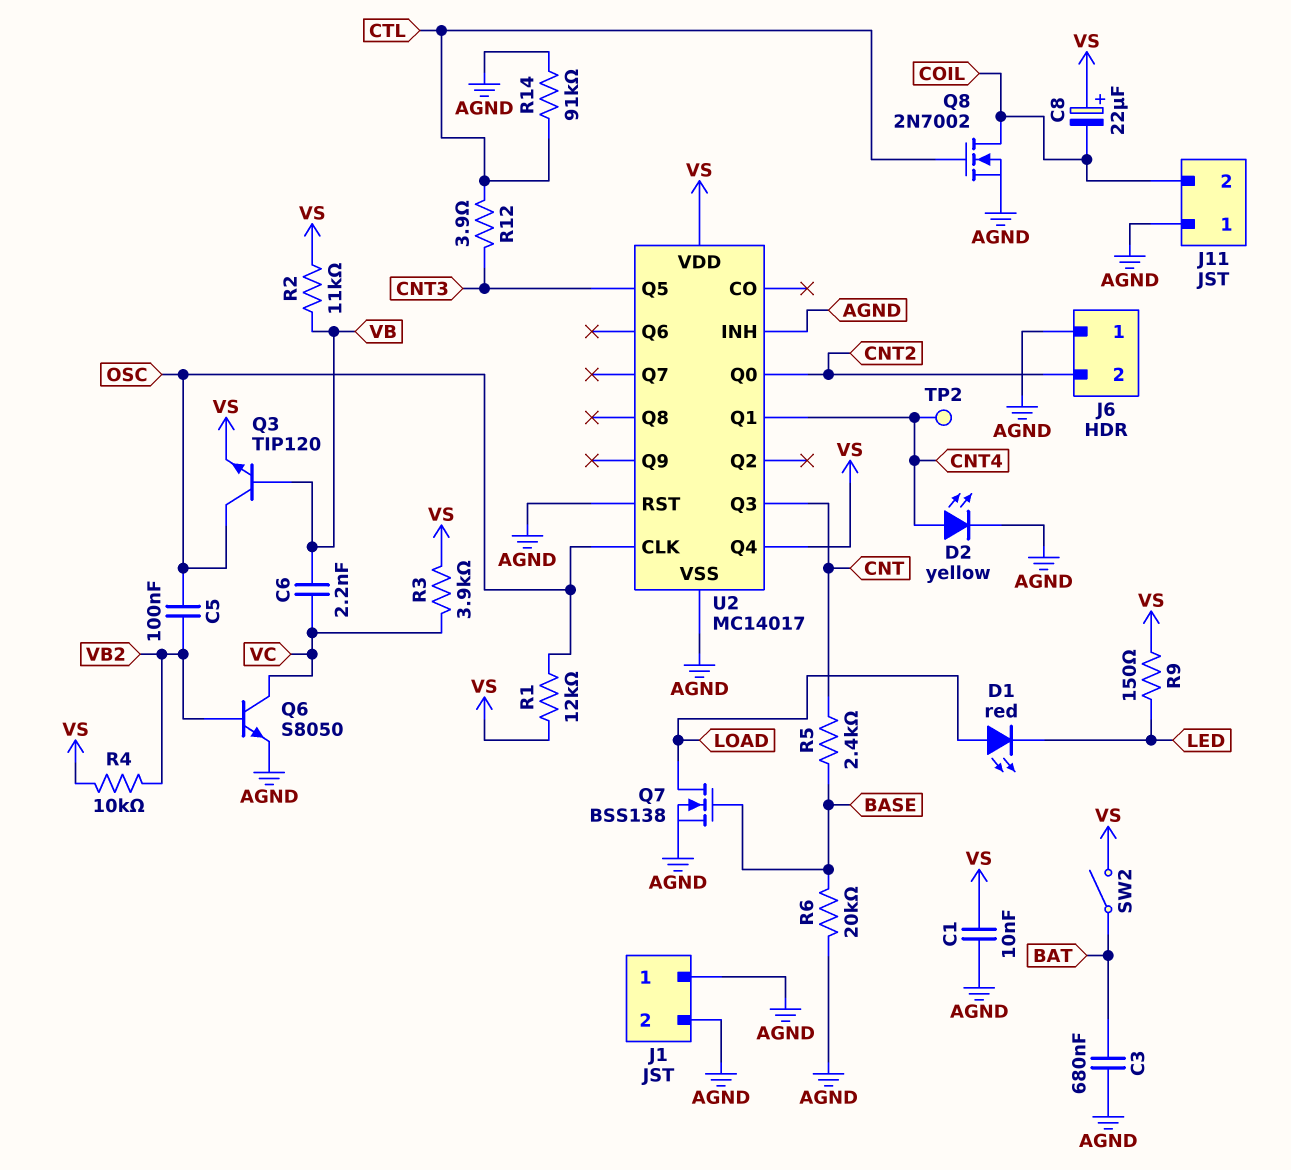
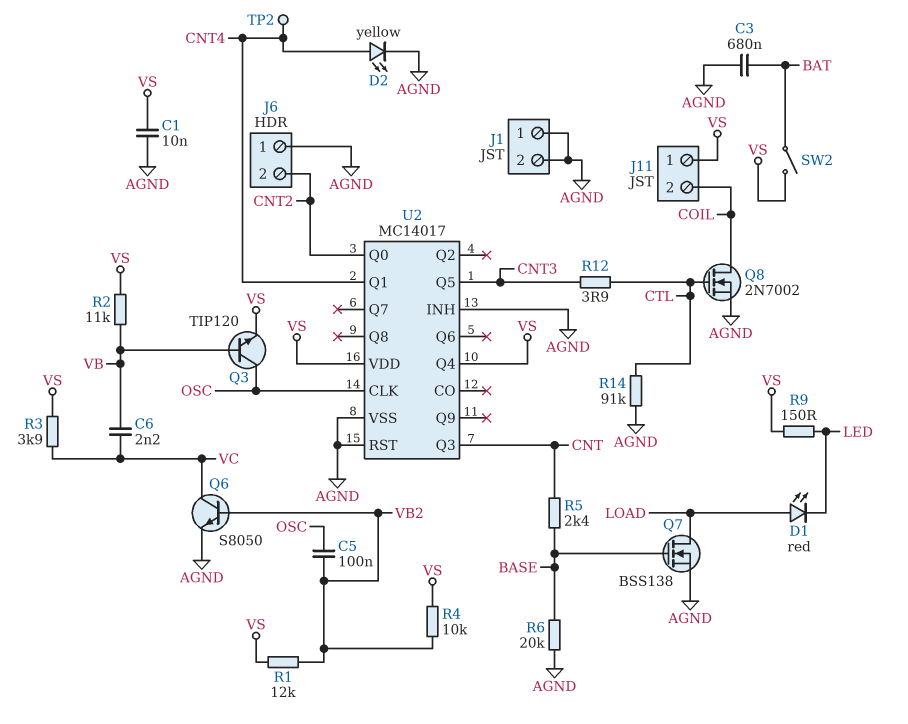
C8: 22uF (plus VS, minus COIL) -> none
J11 pin 1: AGND -> VS
R1: 12k (OSC, VS) -> 12k (VB2, VS)

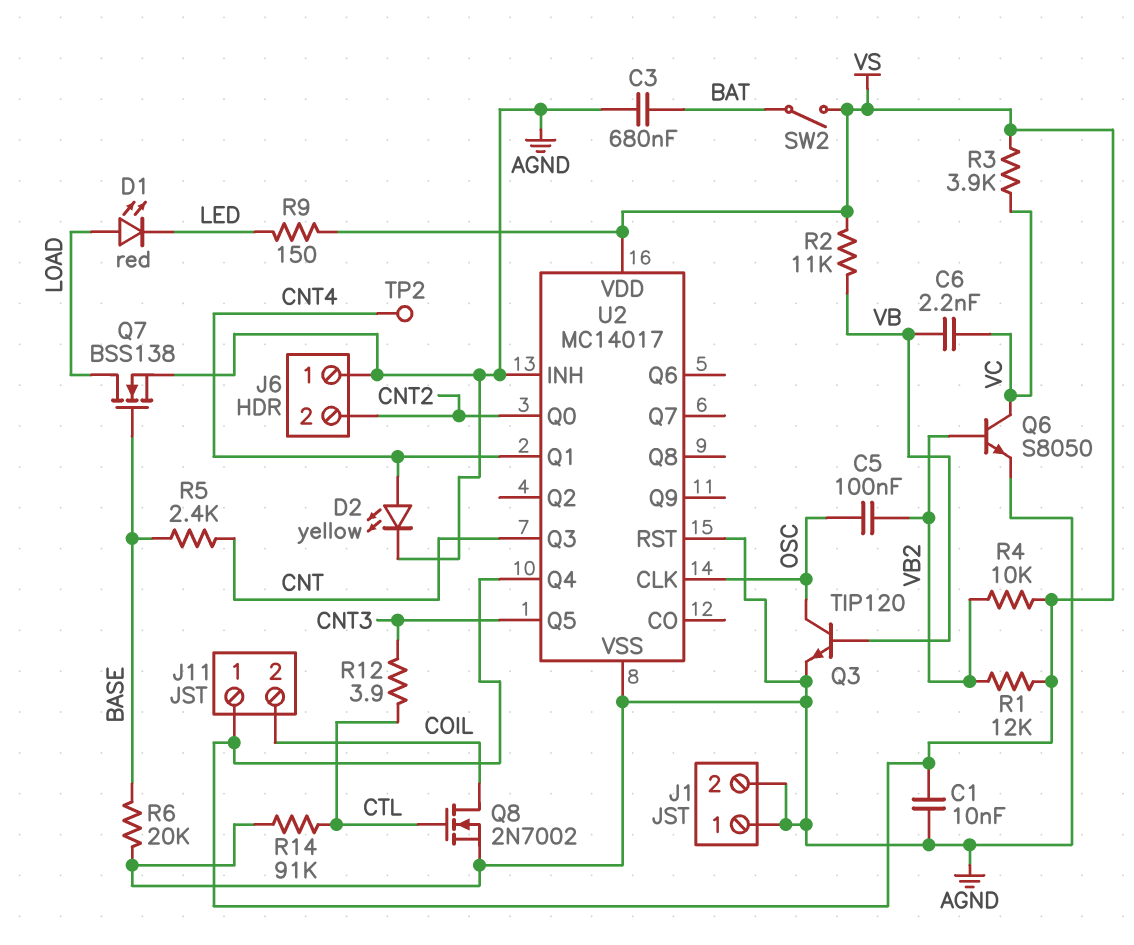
Q3: NPN TIP120 (B VB, C OSC, E VS) -> NPN TIP120 (B VB, C OSC, E AGND)

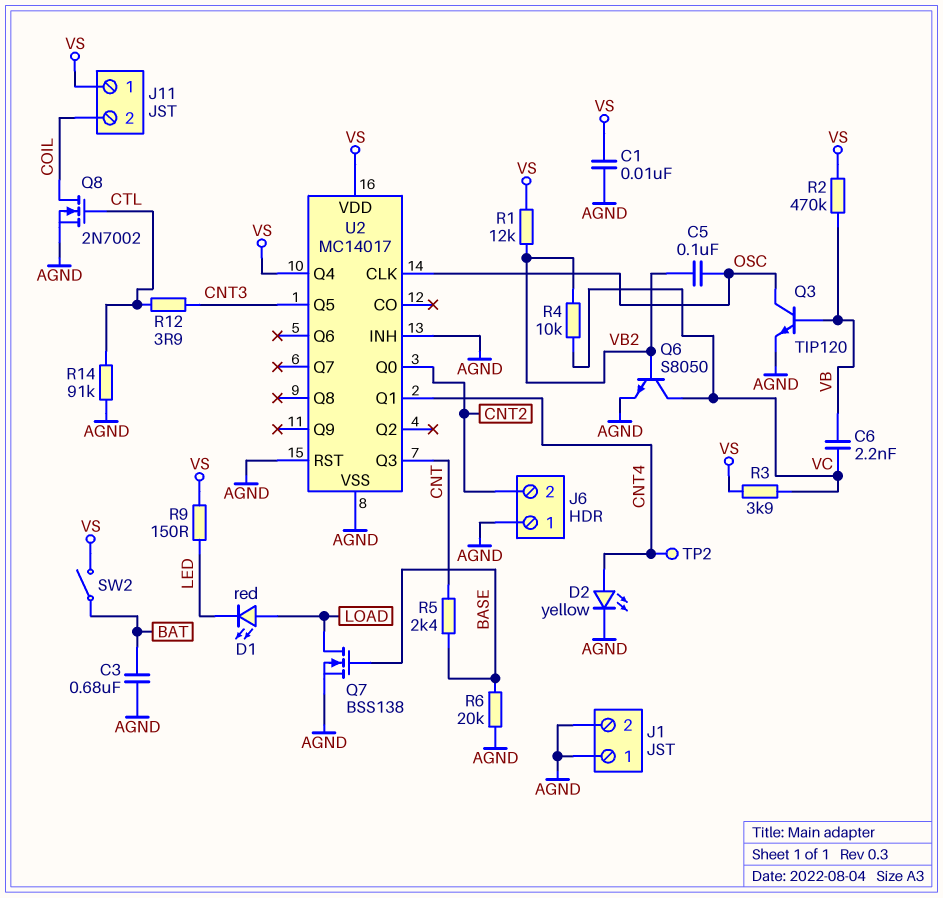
R2: 11k (VB, VS) -> 470k (VB, VS)
R4: 10k (VB2, VS) -> 10k (VB2, VC)

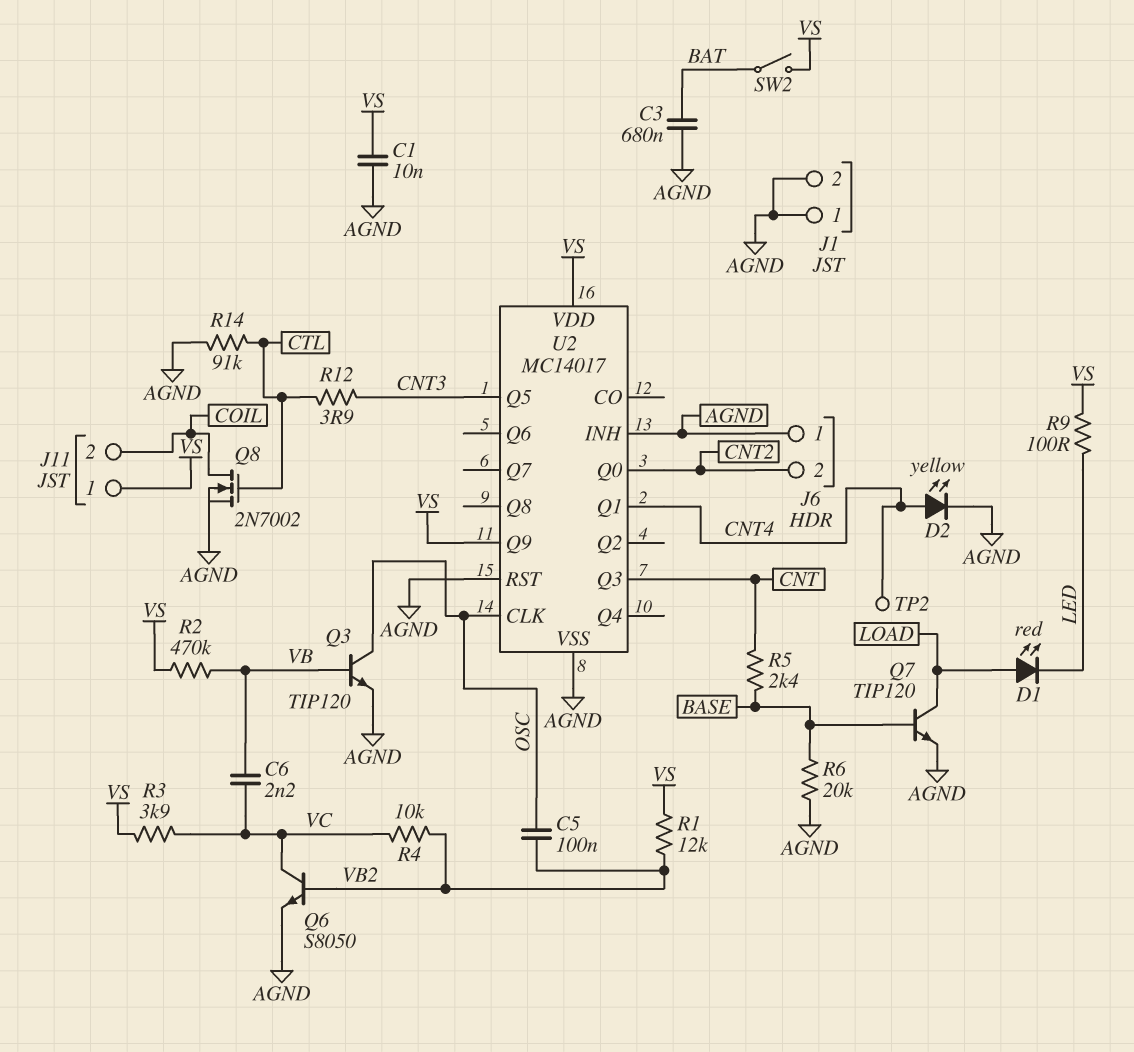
Q7: NMOS BSS138 (G BASE, D LOAD, S AGND) -> NPN TIP120 (B BASE, C LOAD, E AGND)
R9: 150 (LED, VS) -> 100 (LED, VS)
U2 pin Q4: VS -> none
U2 pin Q9: none -> VS

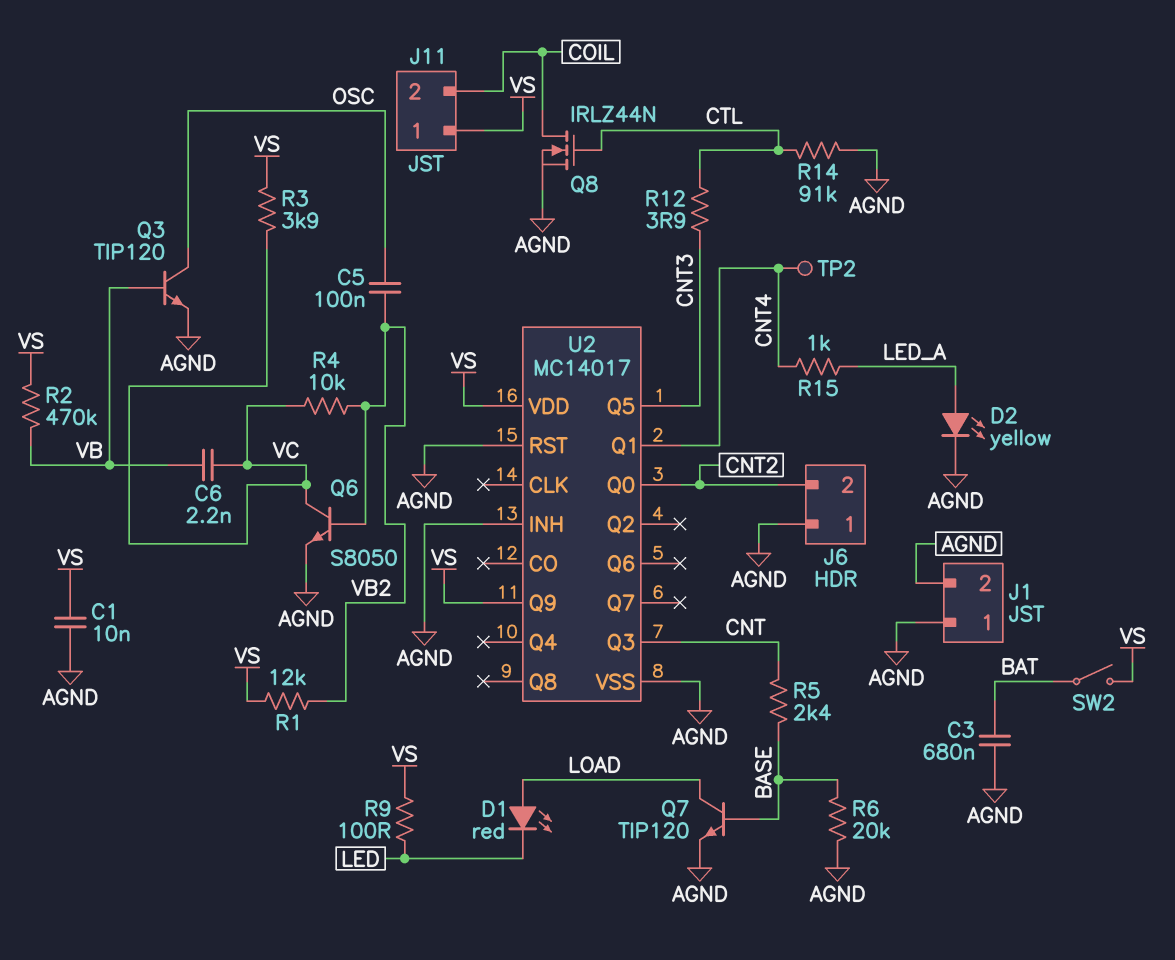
D2: LED yellow (A CNT4, K AGND) -> LED yellow (A LED_A, K AGND)
Q8: NMOS 2N7002 (G CTL, D COIL, S AGND) -> NMOS IRLZ44N (G CTL, D COIL, S AGND)
R15: none -> 1k (CNT4, LED_A)
U2 pin CLK: OSC -> none

